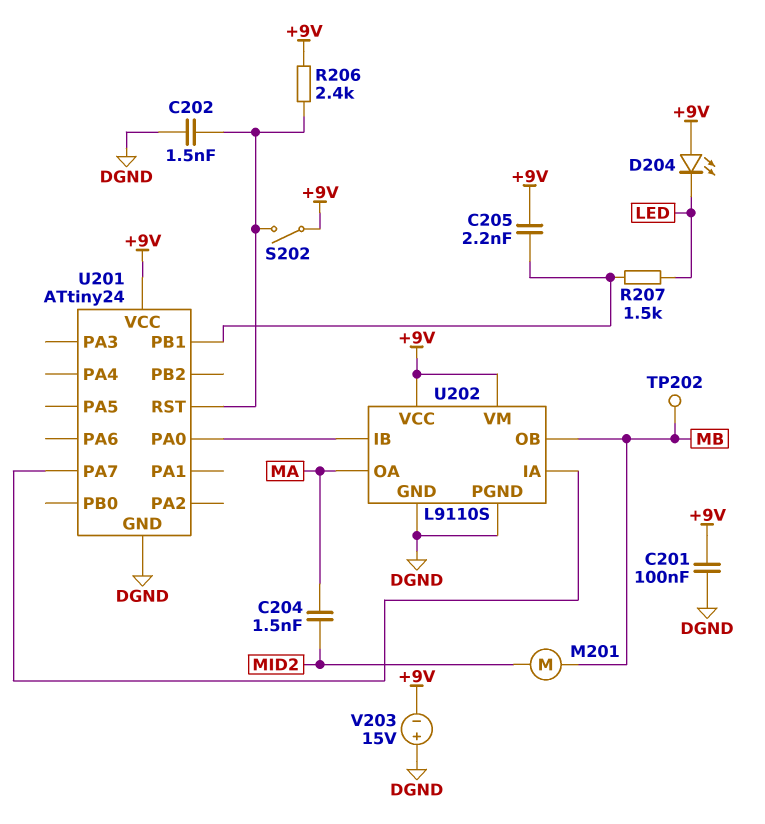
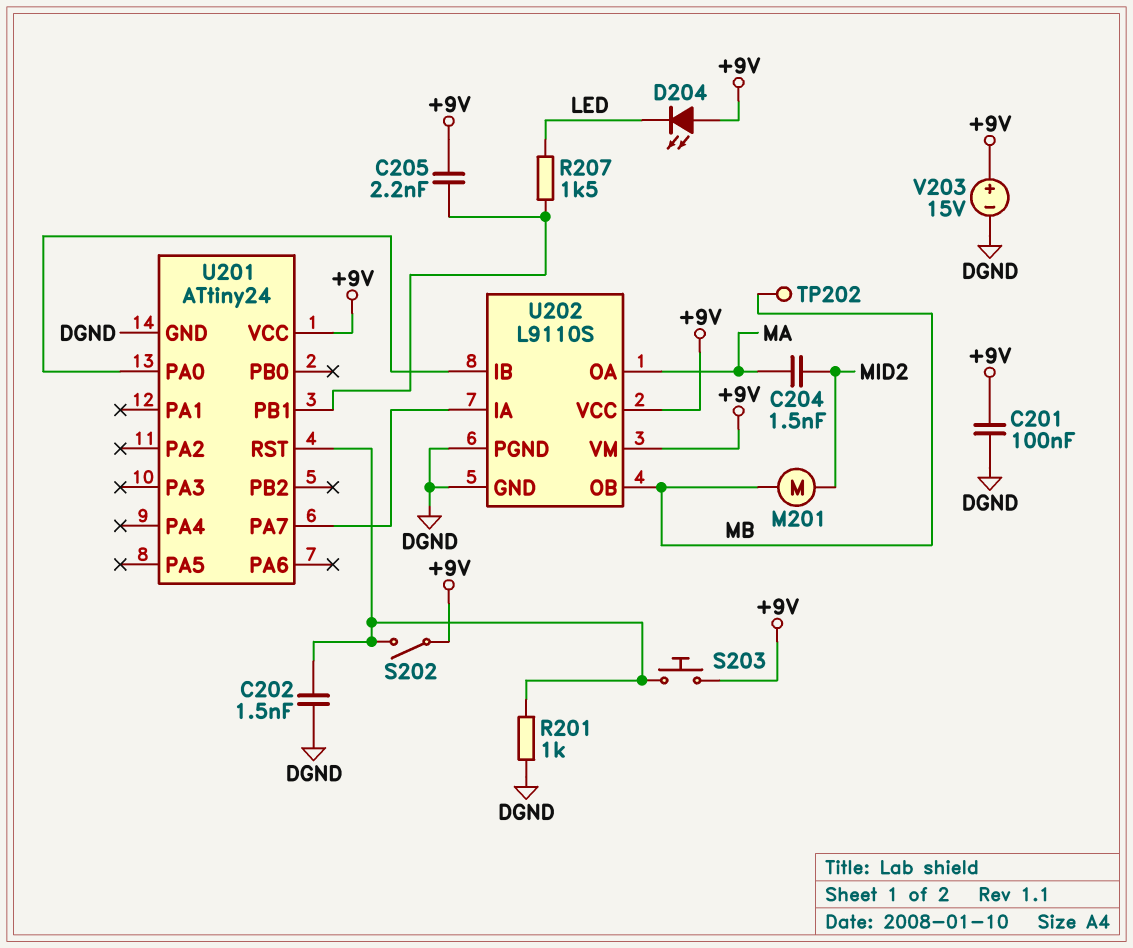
R201: none -> 1k (DGND, U201/RST)
R206: 2.4k (+9V, U201/RST) -> none
S203: none -> button (+9V, U201/RST)
V203: 15V (plus DGND, minus +9V) -> 15V (plus +9V, minus DGND)

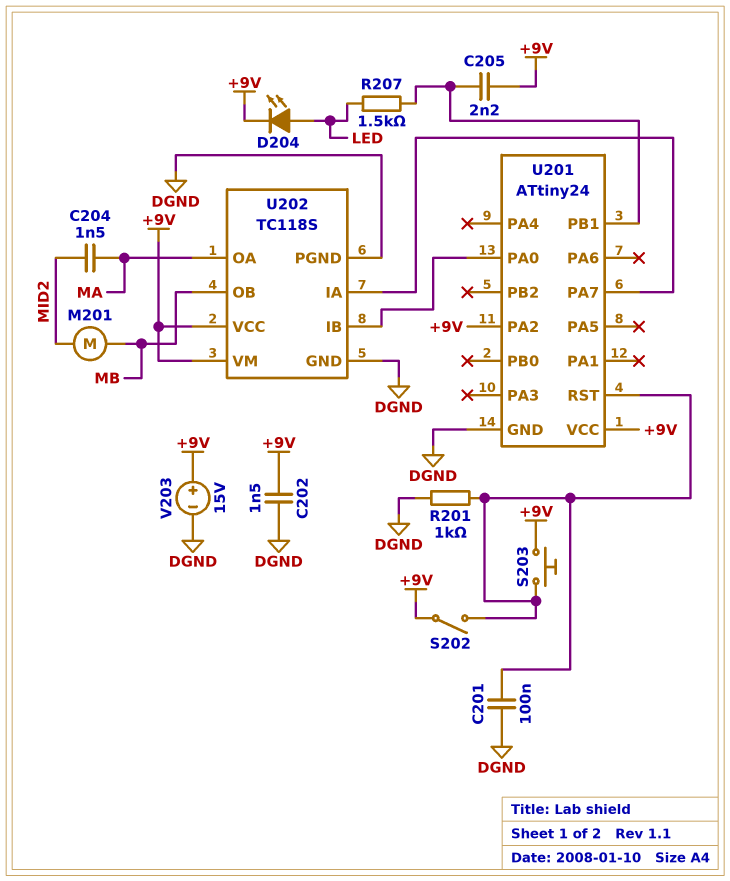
C201: 100nF (+9V, DGND) -> 100nF (DGND, U201/RST)
C202: 1.5nF (DGND, U201/RST) -> 1.5nF (+9V, DGND)
D204: LED (A +9V, K LED) -> LED (A LED, K +9V)
TP202: test point (MB) -> none
U201 pin PA2: none -> +9V
U202: L9110S -> TC118S

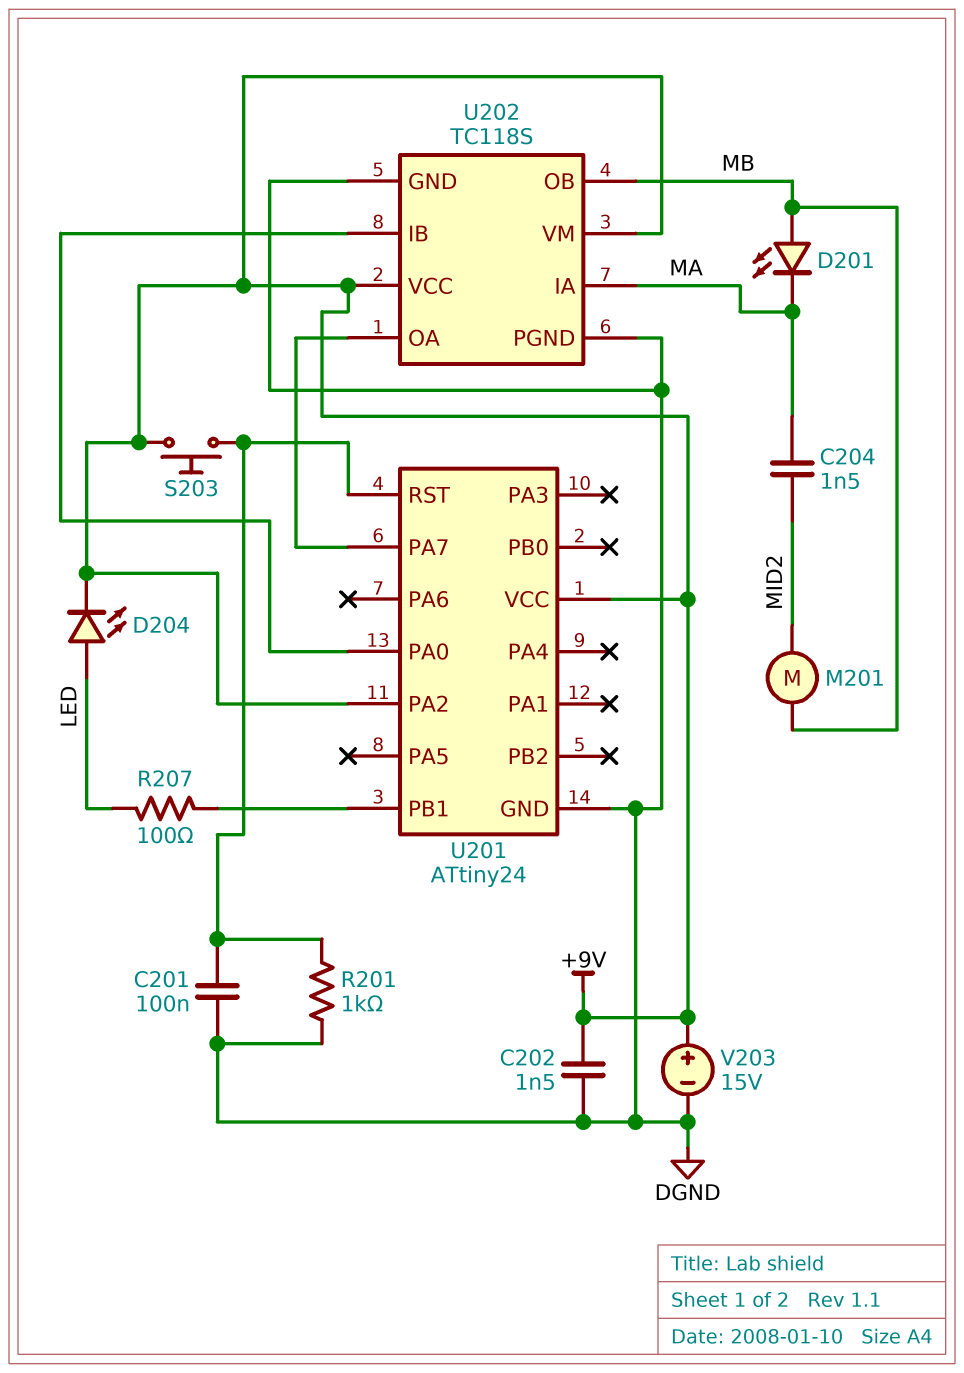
C205: 2.2nF (+9V, U201/PB1) -> none
D201: none -> LED (A MB, K MA)
R207: 1.5k (LED, U201/PB1) -> 100 (LED, U201/PB1)
S202: switch (+9V, U201/RST) -> none
U202 pin IA: U201/PA7 -> MA
U202 pin OA: MA -> U201/PA7

